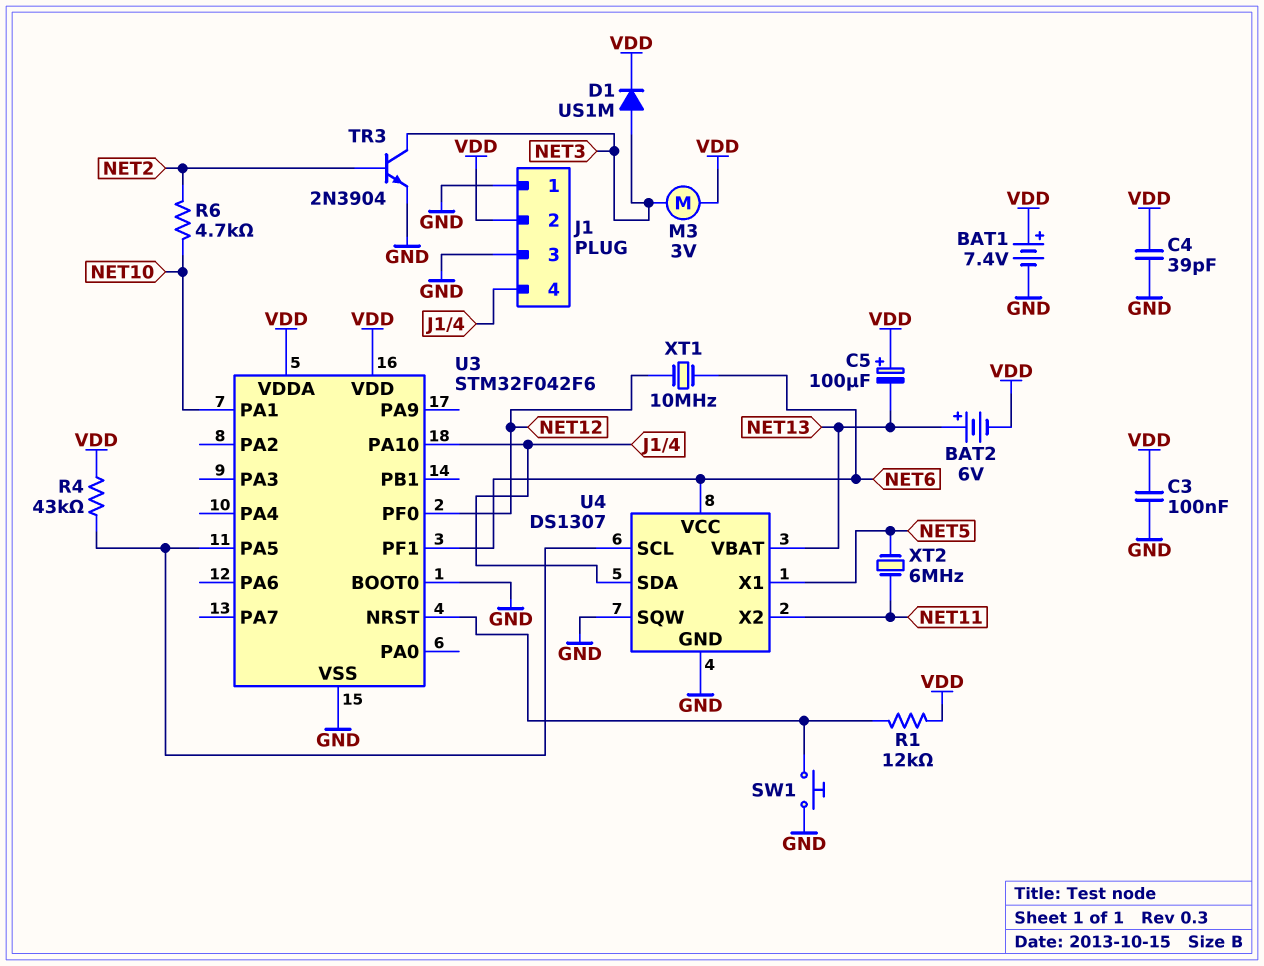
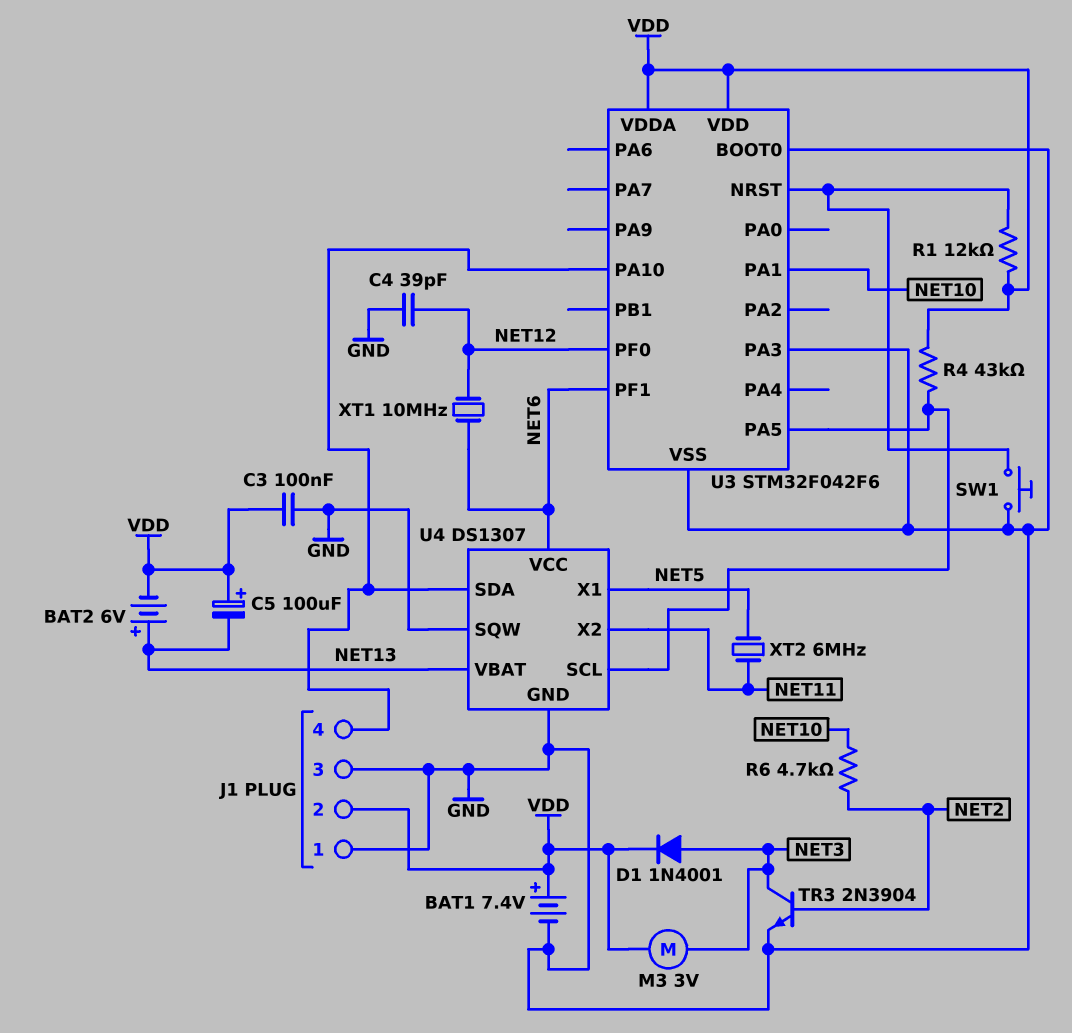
C4: 39pF (GND, VDD) -> 39pF (GND, NET12)
D1: diode US1M (A NET3, K VDD) -> diode 1N4001 (A NET3, K VDD)
U3 pin PA3: none -> GND

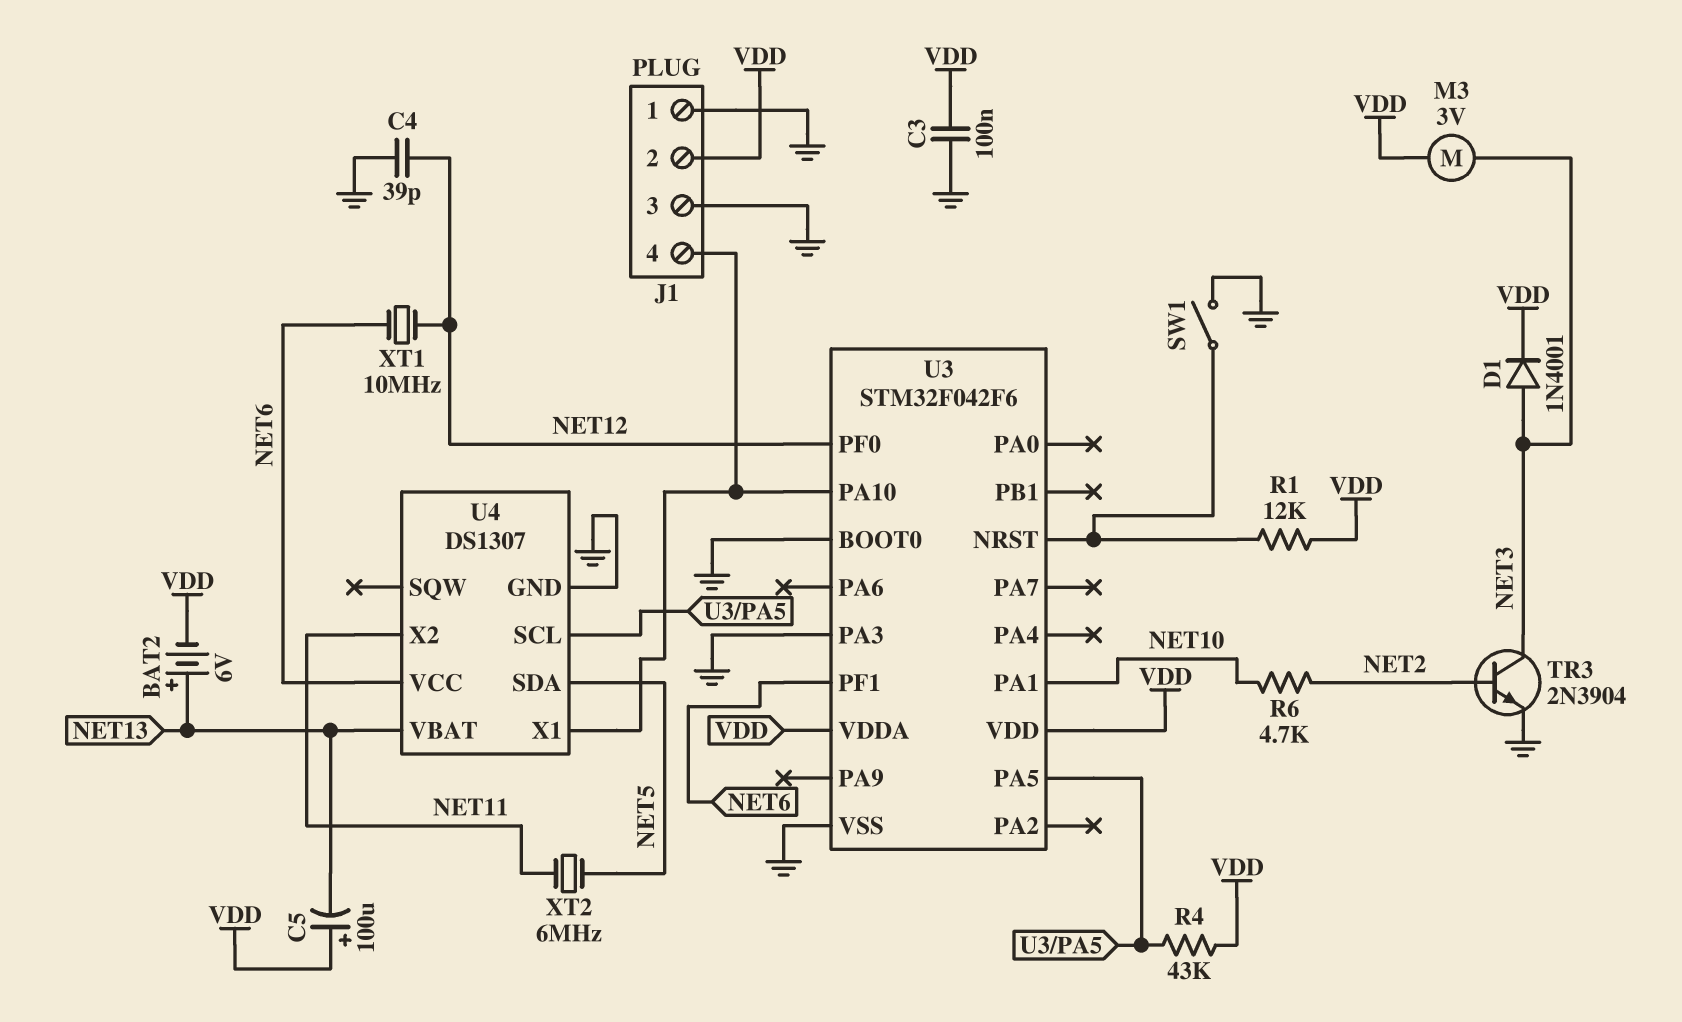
BAT1: 7.4V (plus VDD, minus GND) -> none
SW1: button (GND, U3/NRST) -> switch (GND, U3/NRST)
U4 pin SDA: J1/4 -> NET5
U4 pin SQW: GND -> none
U4 pin X1: NET5 -> J1/4

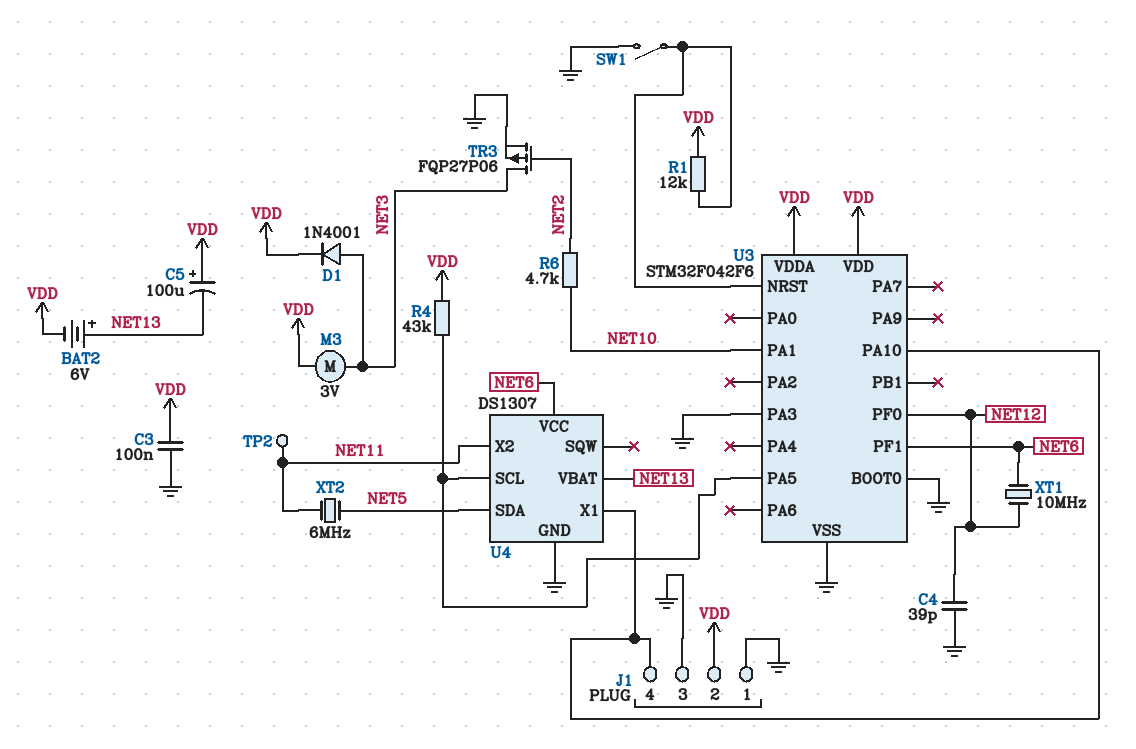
TP2: none -> test point (NET11)
TR3: NPN 2N3904 (B NET2, C NET3, E GND) -> PMOS FQP27P06 (G NET2, D NET3, S GND)

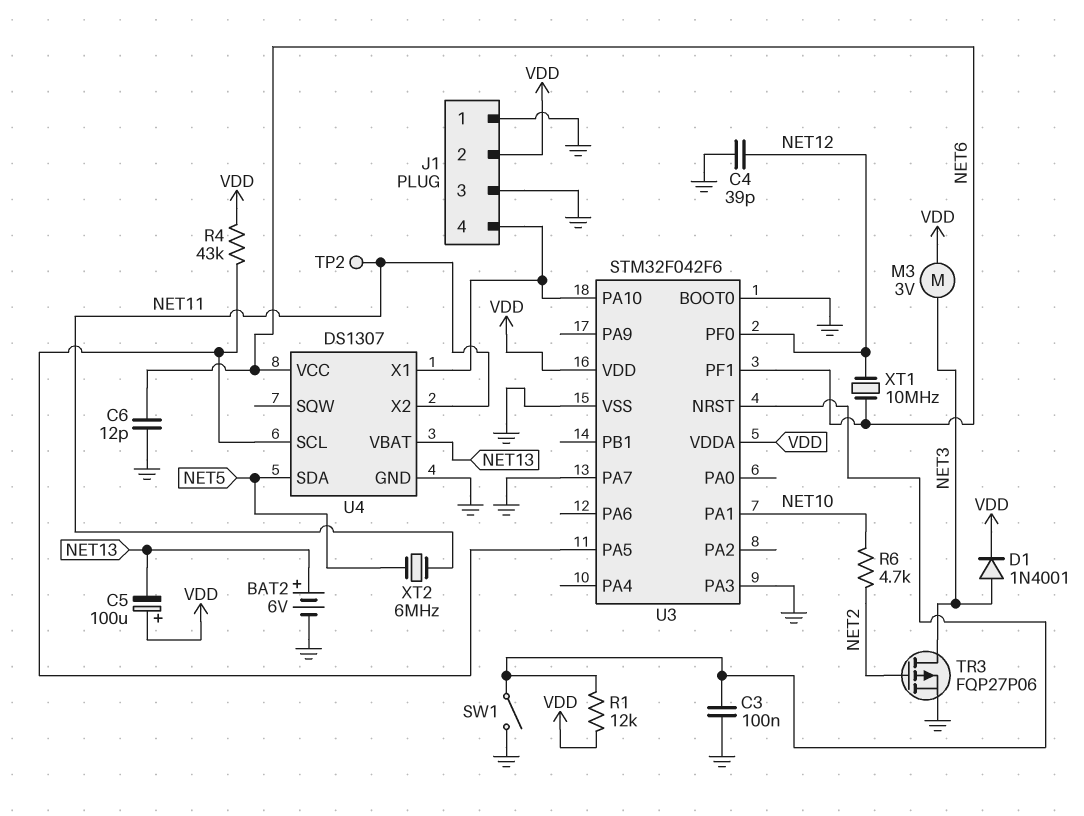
BAT2: 6V (plus NET13, minus VDD) -> 6V (plus NET13, minus GND)
C3: 100nF (GND, VDD) -> 100nF (GND, U3/NRST)
C6: none -> 12pF (GND, NET6)
U3 pin PA7: none -> GND

